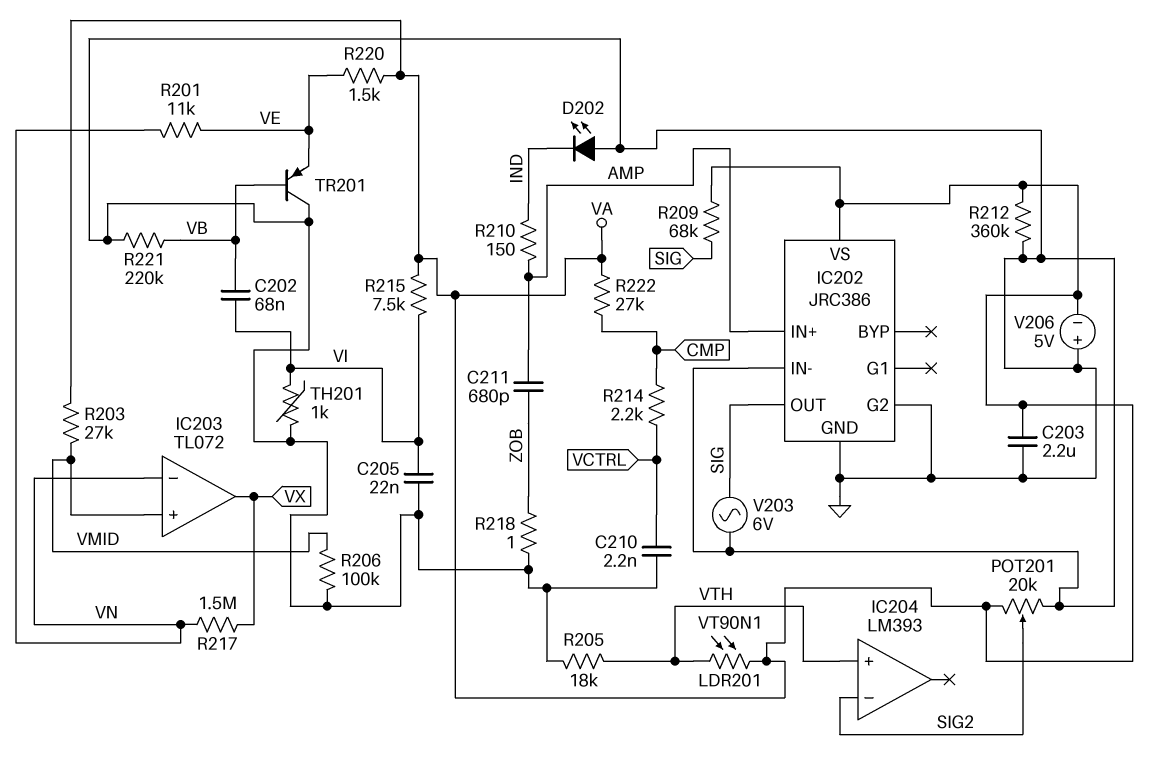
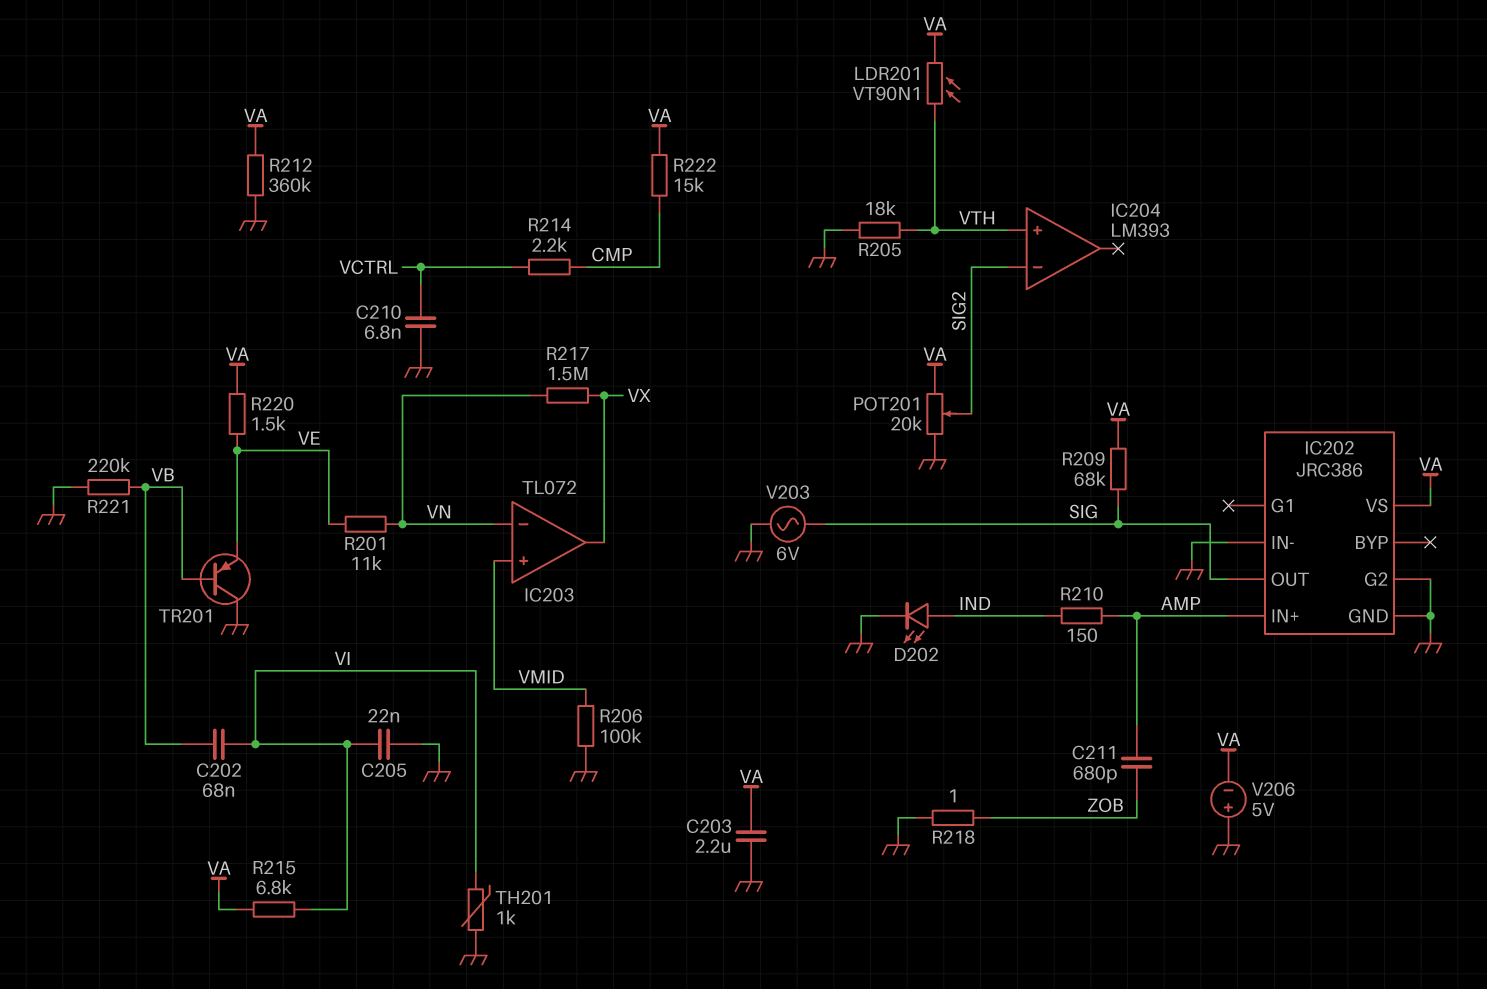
C210: 2.2nF (GND, VCTRL) -> 6.8nF (GND, VCTRL)
D202: LED (A GND, K IND) -> LED (A IND, K GND)
R203: 27k (VA, VMID) -> none
R215: 7.5k (VA, VI) -> 6.8k (VA, VI)
R222: 27k (CMP, VA) -> 15k (CMP, VA)

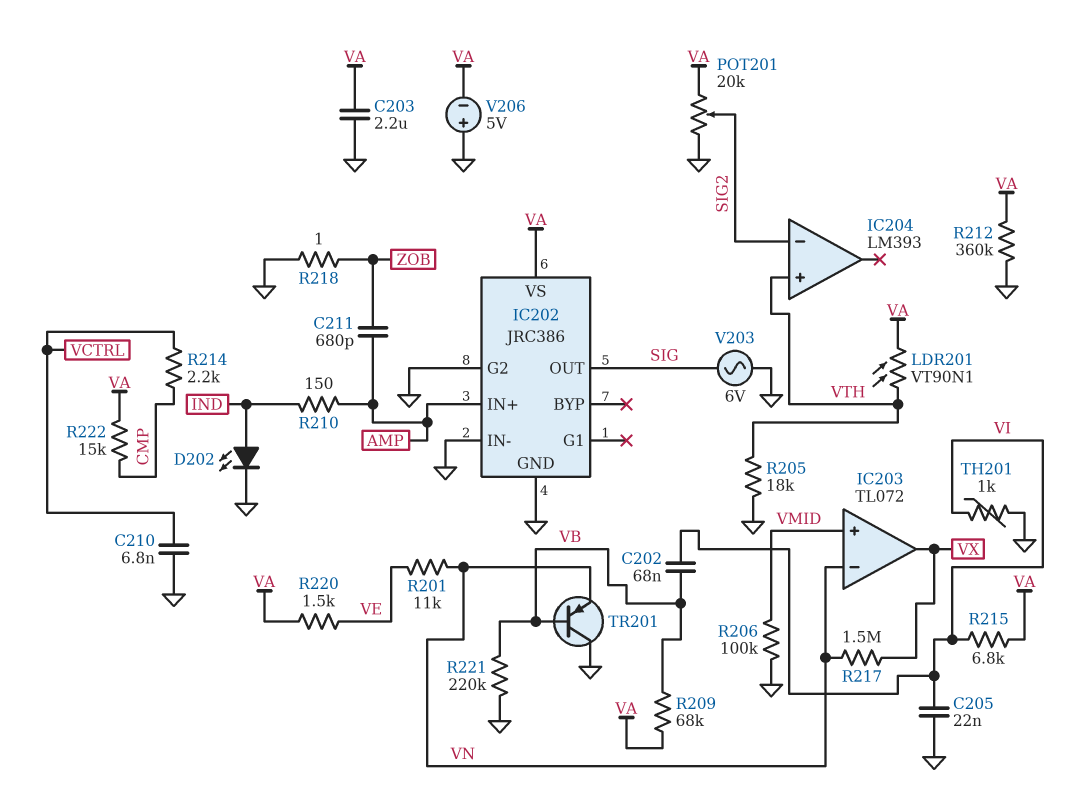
R209: 68k (SIG, VA) -> 68k (VA, VB)
TR201: PNP (B VB, C GND, E VE) -> PNP (B VB, C GND, E VN)

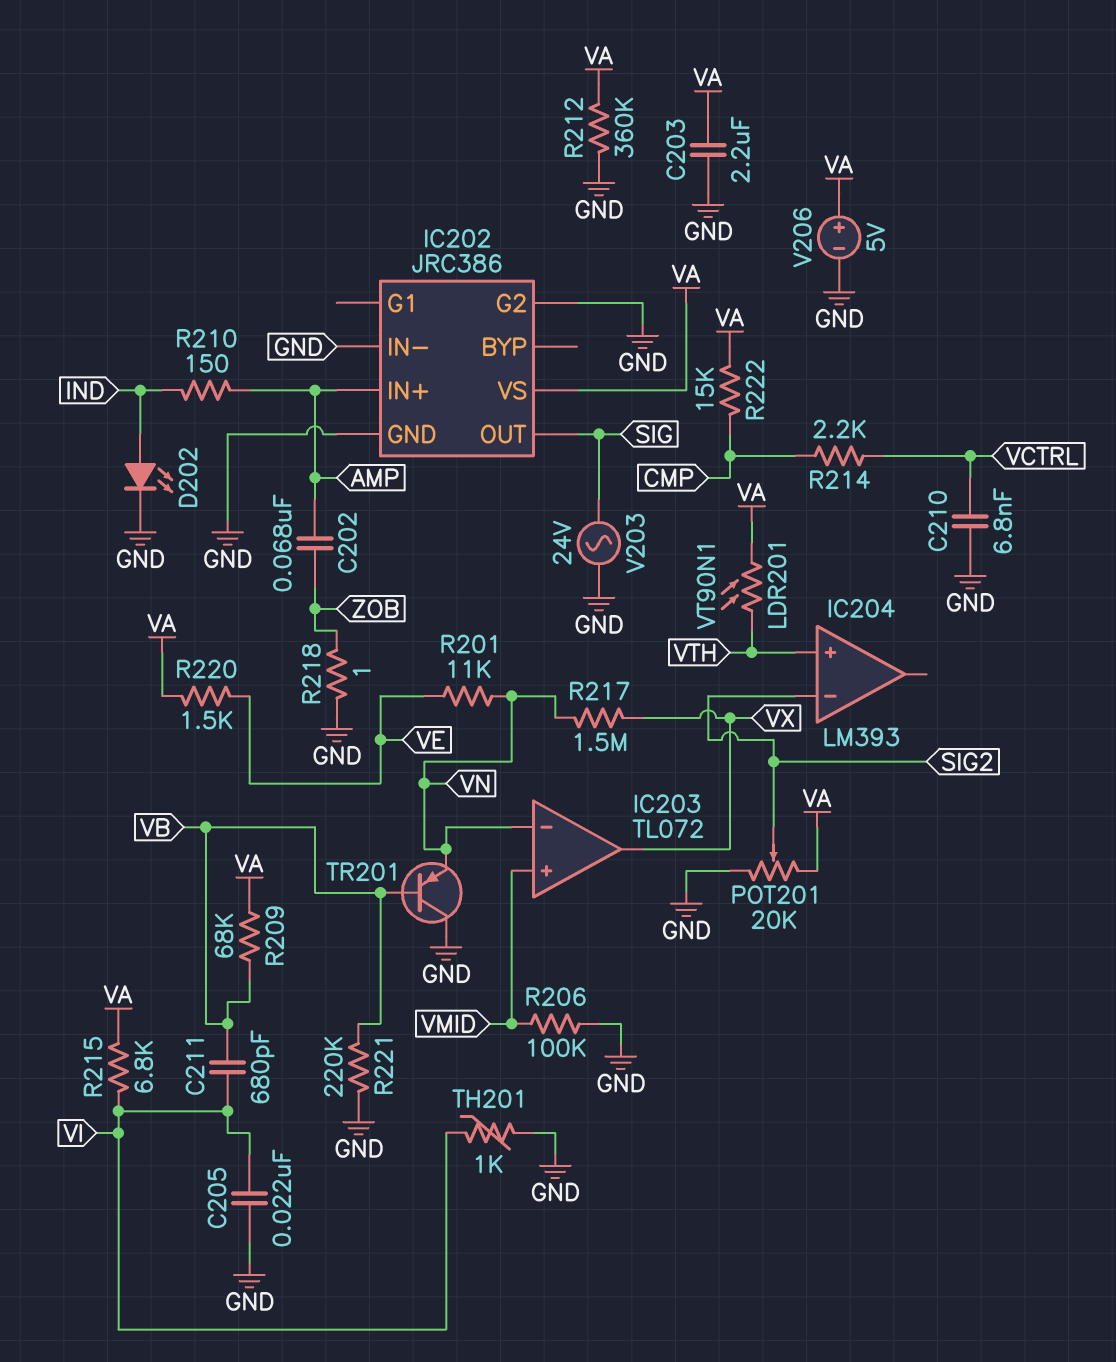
C202: 68nF (VB, VI) -> 68nF (AMP, ZOB)
C211: 680pF (AMP, ZOB) -> 680pF (VB, VI)
R205: 18k (GND, VTH) -> none
V203: AC 6V (GND, SIG) -> AC 24V (GND, SIG)
V206: 5V (plus GND, minus VA) -> 5V (plus VA, minus GND)

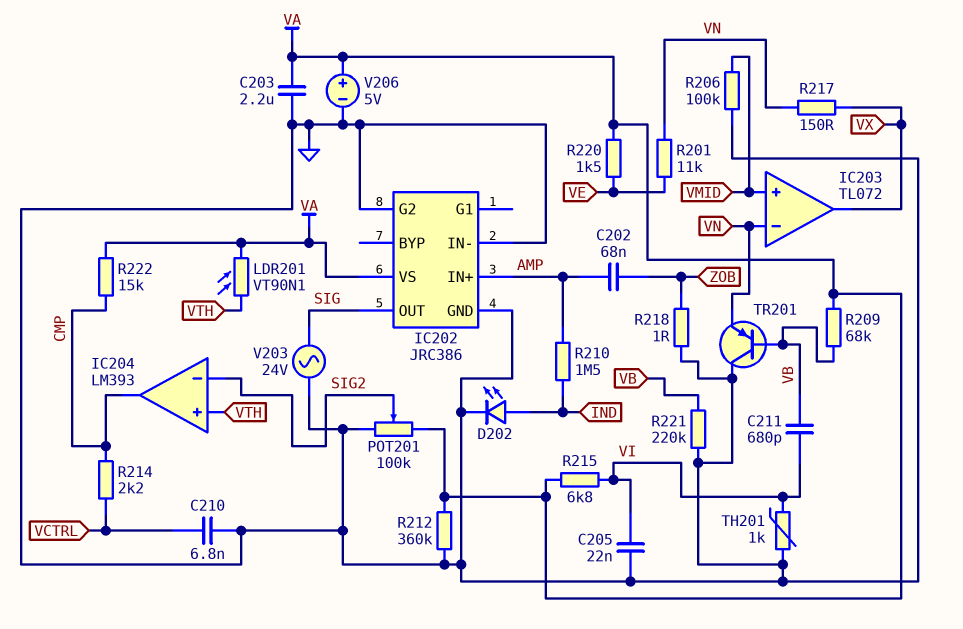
IC204 pin out: none -> CMP
POT201: 20k (GND, VA, wiper SIG2) -> 100k (GND, VA, wiper SIG2)
R210: 150 (AMP, IND) -> 1.5M (AMP, IND)
R217: 1.5M (VN, VX) -> 150 (VN, VX)

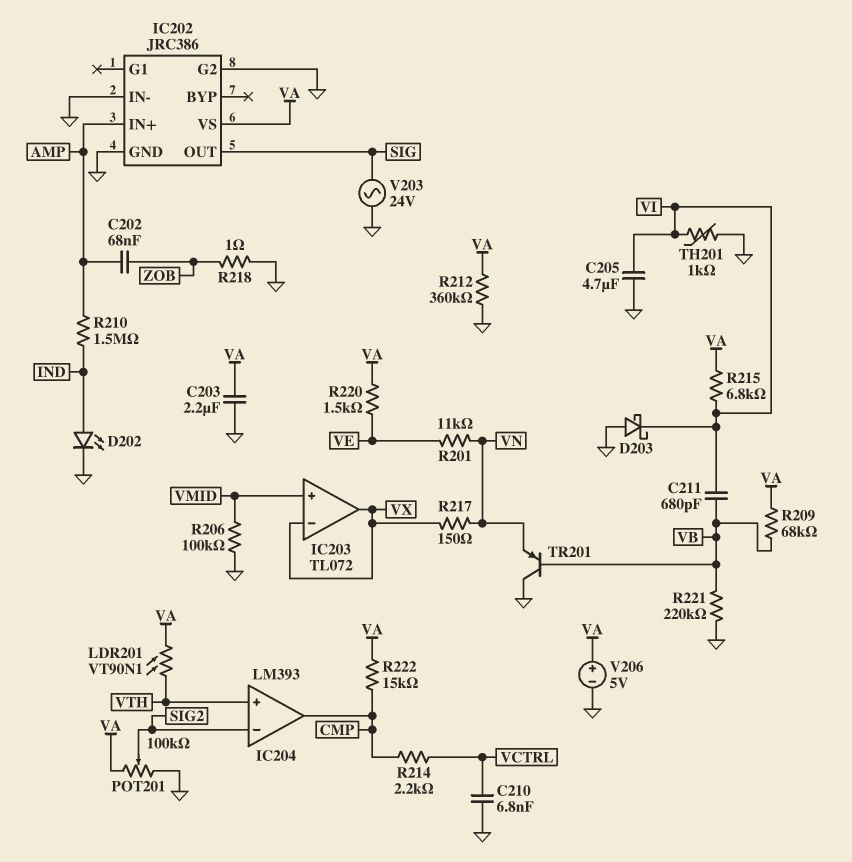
C205: 22nF (GND, VI) -> 4.7uF (GND, VI)
D203: none -> schottky (A GND, K VI)
IC203 pin in-: VN -> VX

